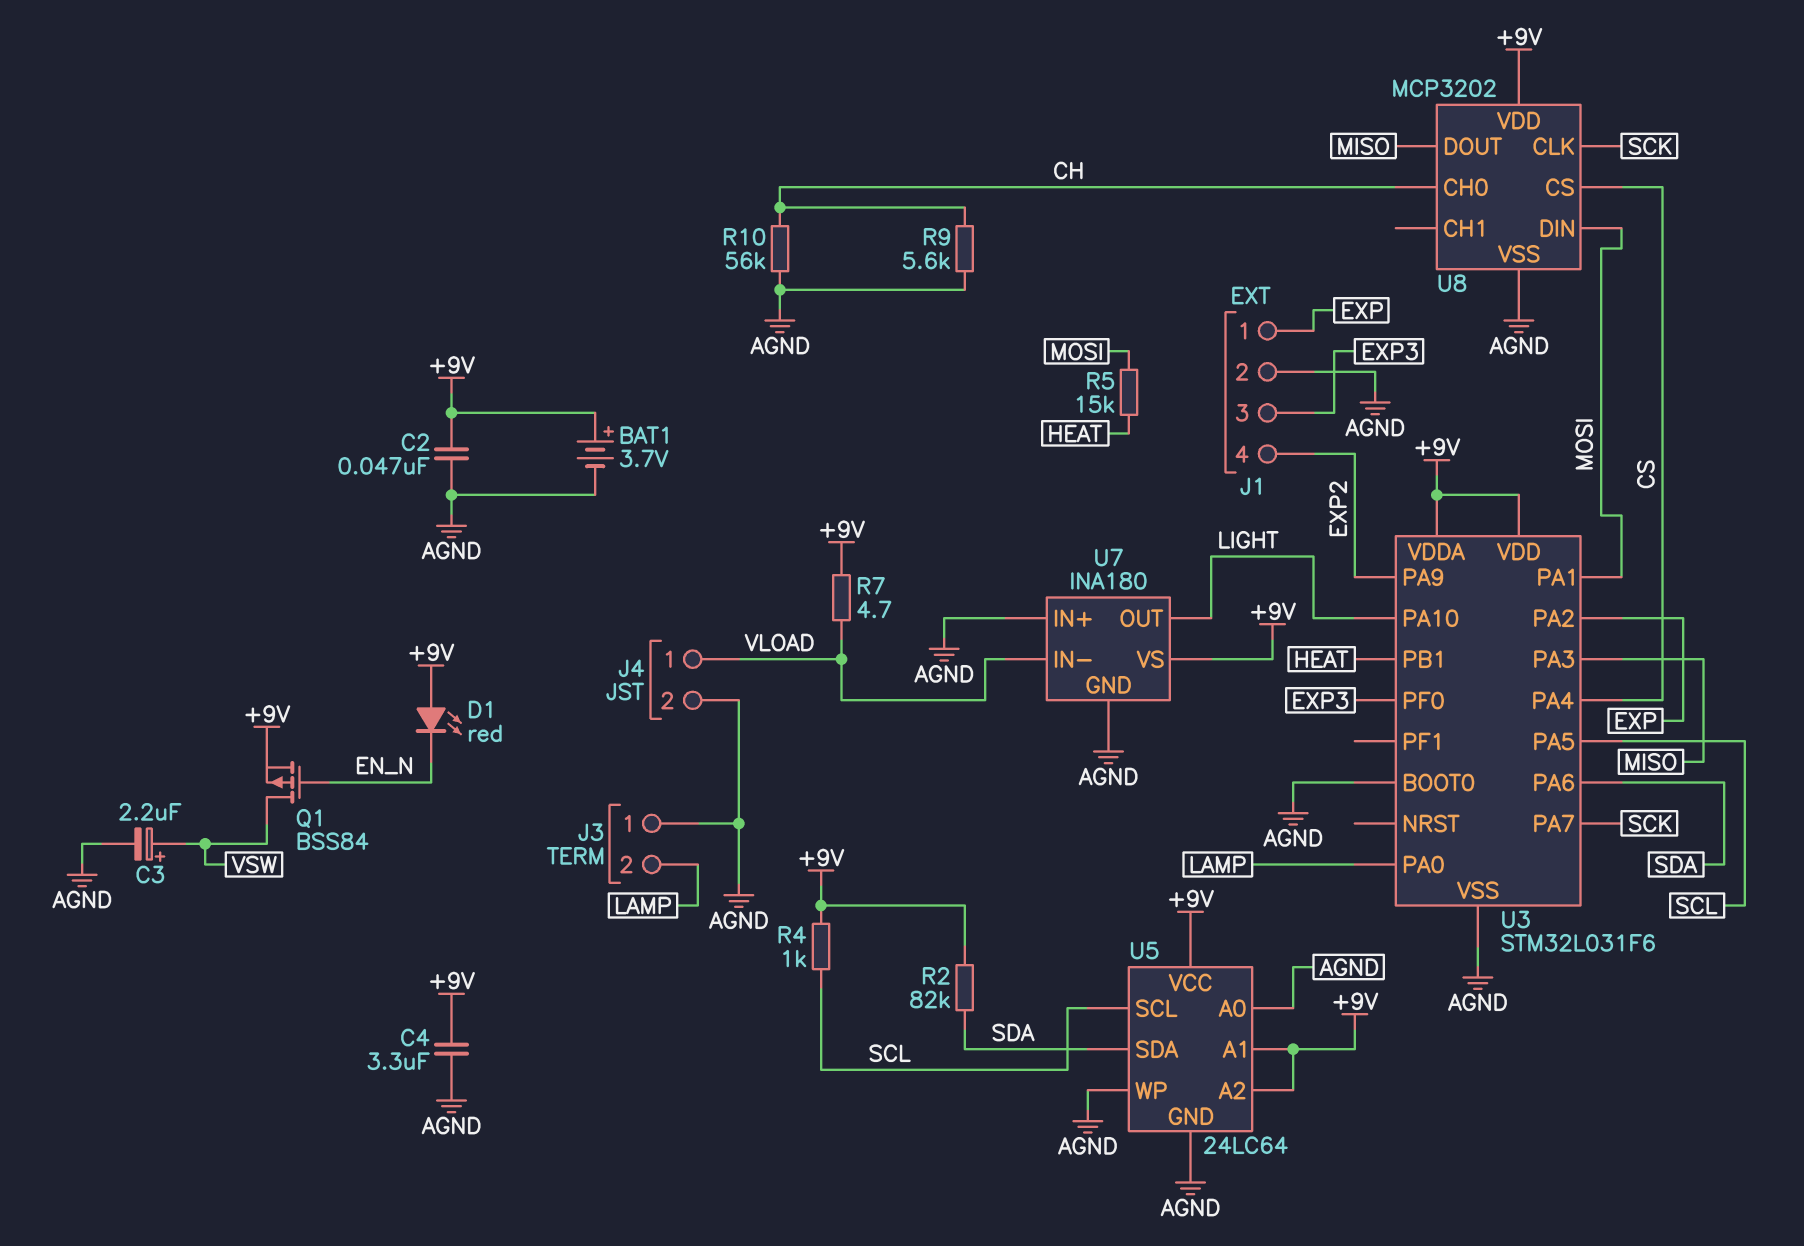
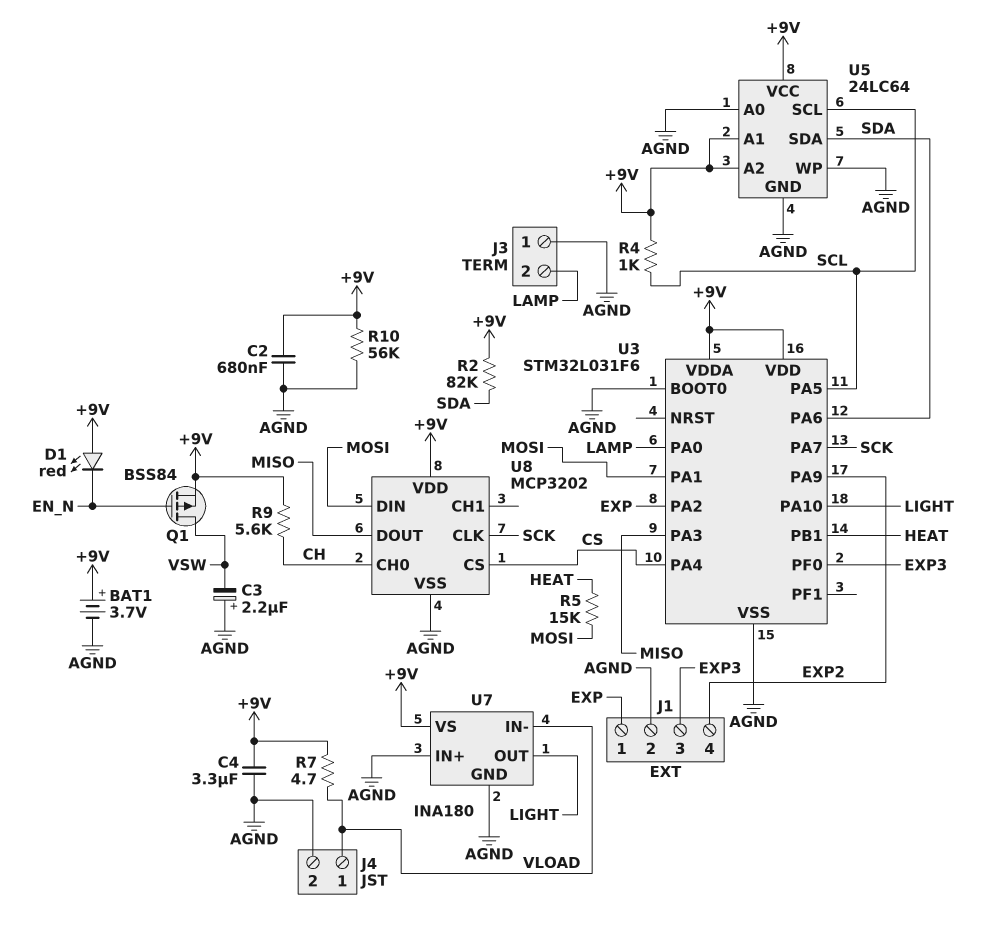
C2: 47nF (+9V, AGND) -> 680nF (+9V, AGND)
C3: 2.2uF (plus VSW, minus AGND) -> 2.2uF (plus AGND, minus VSW)
R9: 5.6k (AGND, CH) -> 5.6k (+9V, CH)
R10: 56k (AGND, CH) -> 56k (+9V, AGND)

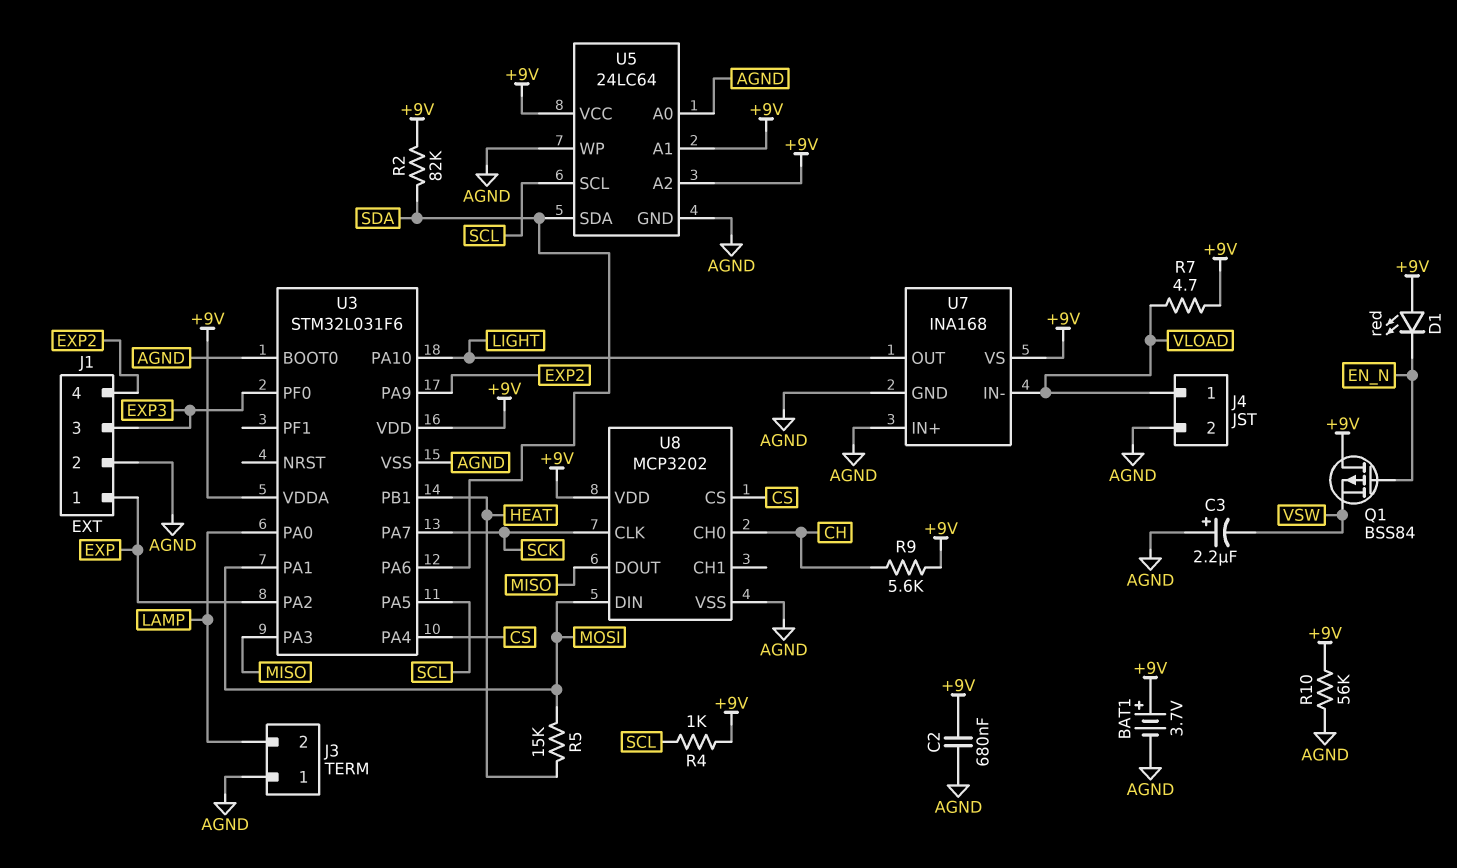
C4: 3.3uF (+9V, AGND) -> none
Q1: PMOS BSS84 (G EN_N, D VSW, S +9V) -> PMOS BSS84 (G EN_N, D +9V, S VSW)
U7: INA180 -> INA168

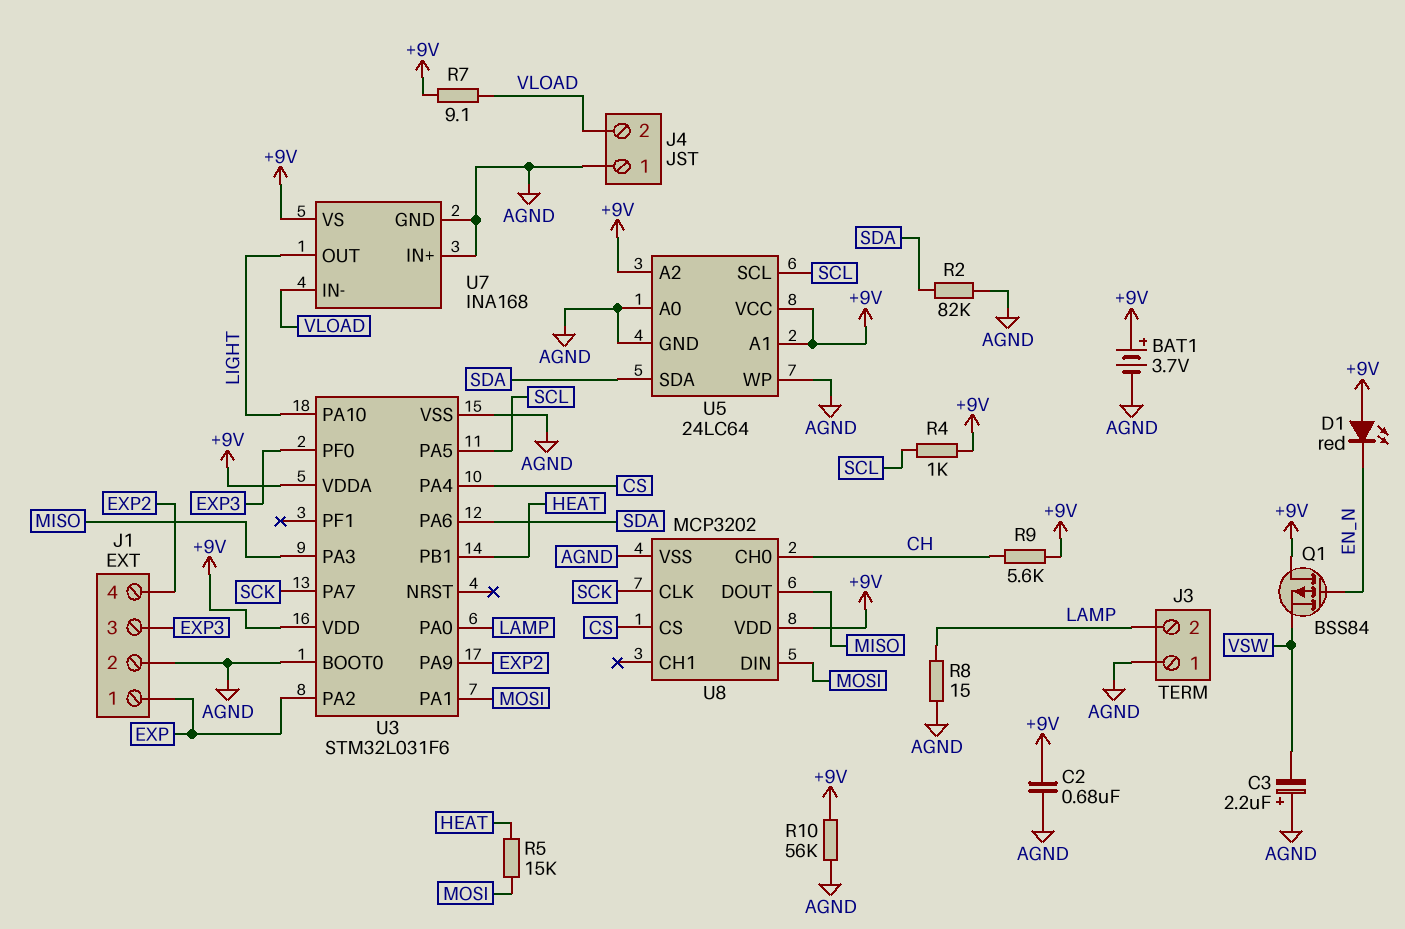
J4 pin 1: VLOAD -> AGND
J4 pin 2: AGND -> VLOAD
R2: 82k (+9V, SDA) -> 82k (AGND, SDA)
R7: 4.7 (+9V, VLOAD) -> 9.1 (+9V, VLOAD)
R8: none -> 15 (AGND, LAMP)

